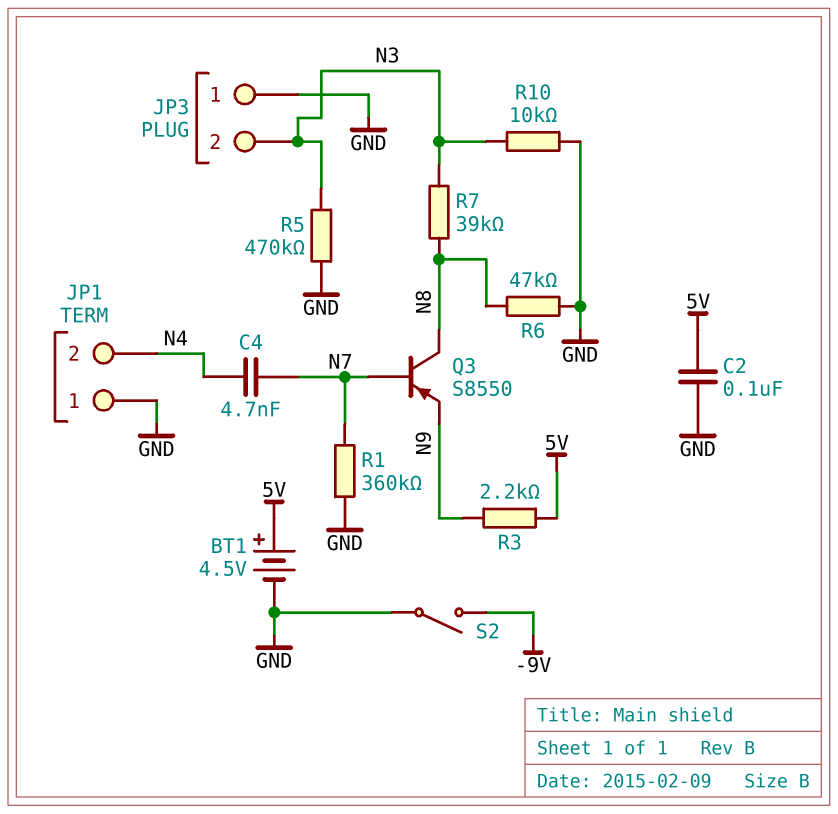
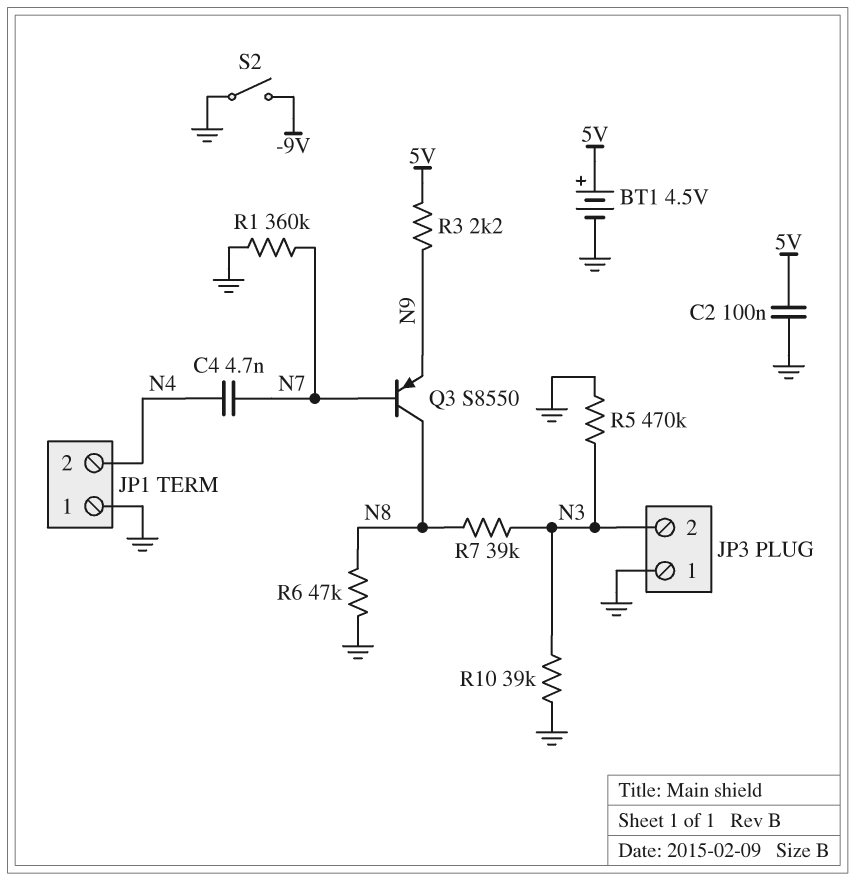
R10: 10k (GND, N3) -> 39k (GND, N3)

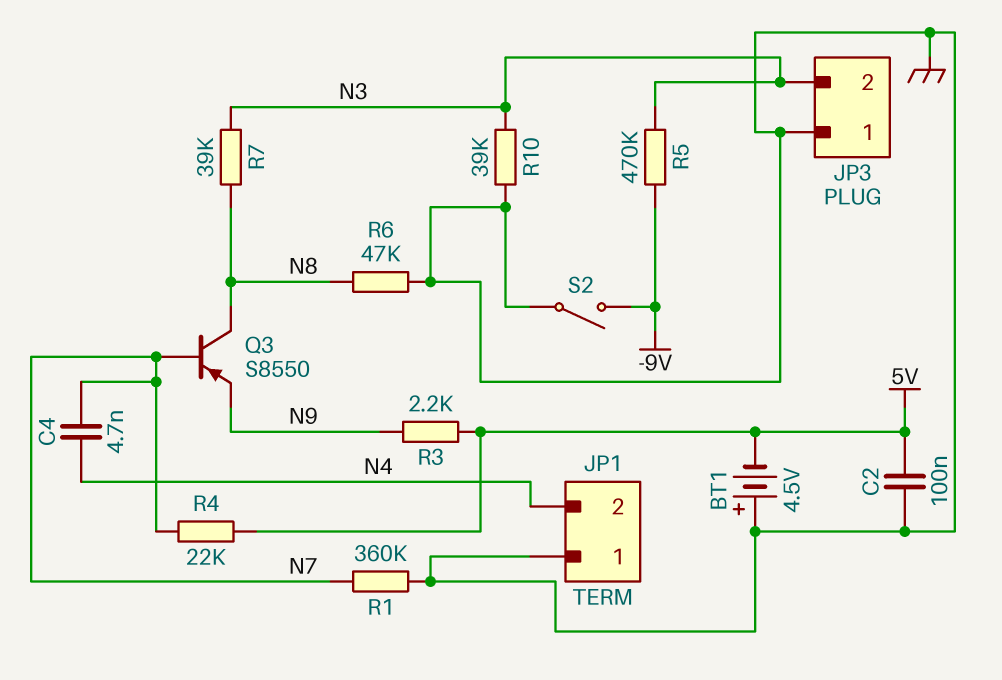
BT1: 4.5V (plus 5V, minus GND) -> 4.5V (plus GND, minus 5V)
R4: none -> 22k (5V, N7)
R5: 470k (GND, N3) -> 470k (-9V, N3)

